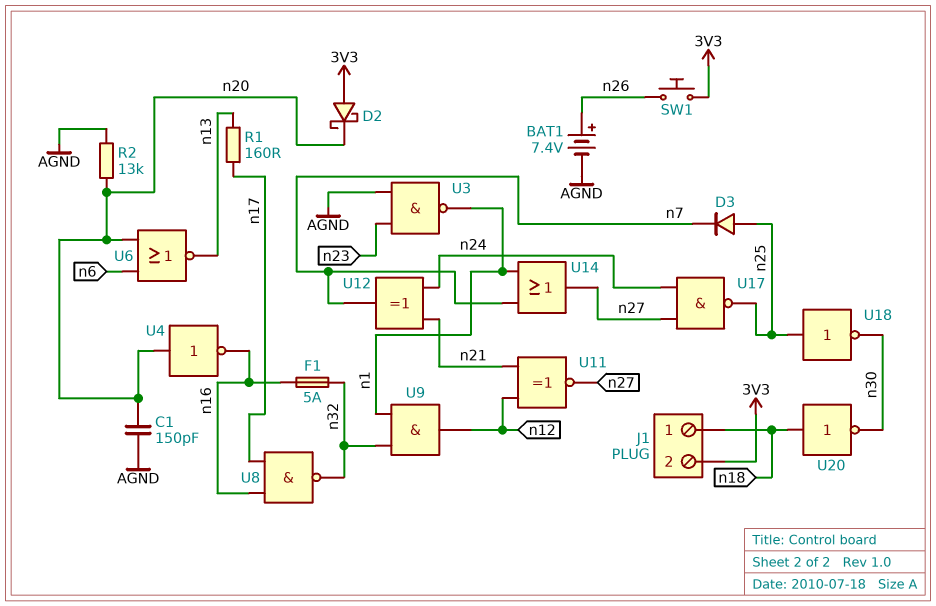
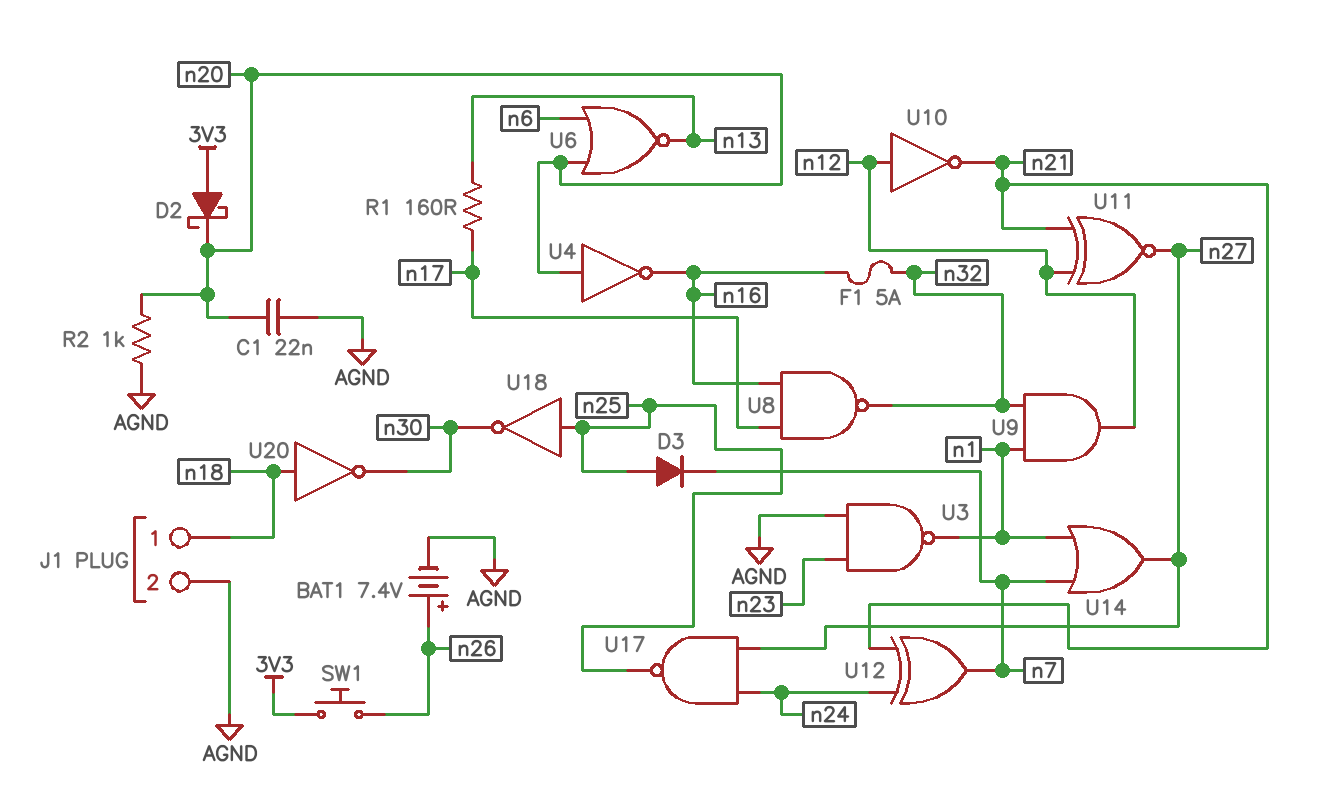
C1: 150pF (AGND, n20) -> 22nF (AGND, n20)
J1 pin 2: 3V3 -> AGND
R2: 13k (AGND, n20) -> 1k (AGND, n20)
U10: none -> NOT (in n12, out n21)

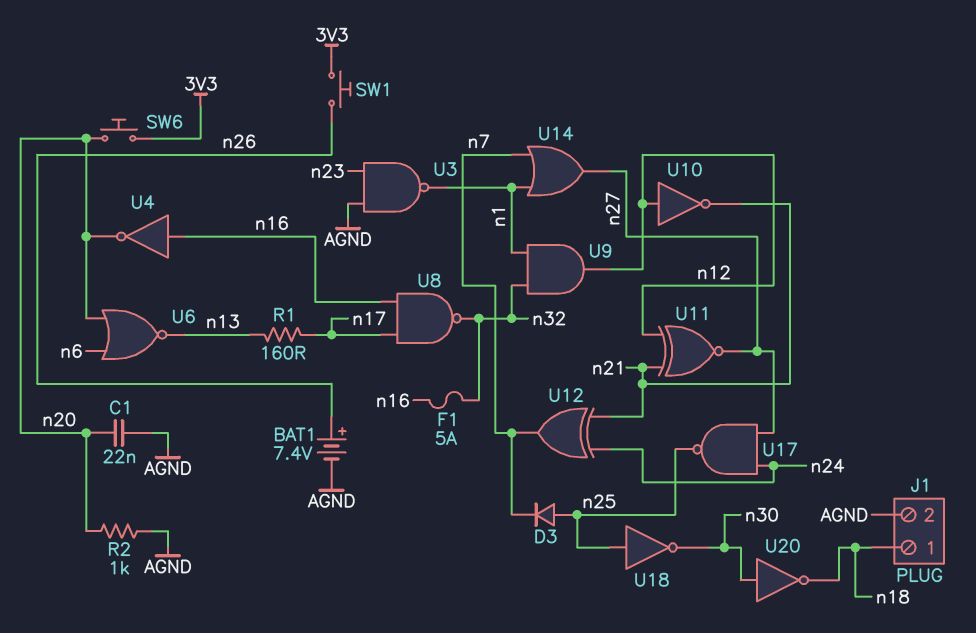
D2: schottky (A 3V3, K n20) -> none
SW6: none -> button (3V3, n20)
U4: NOT (in n20, out n16) -> NOT (in n16, out n20)
U20: NOT (in n18, out n30) -> NOT (in n30, out n18)

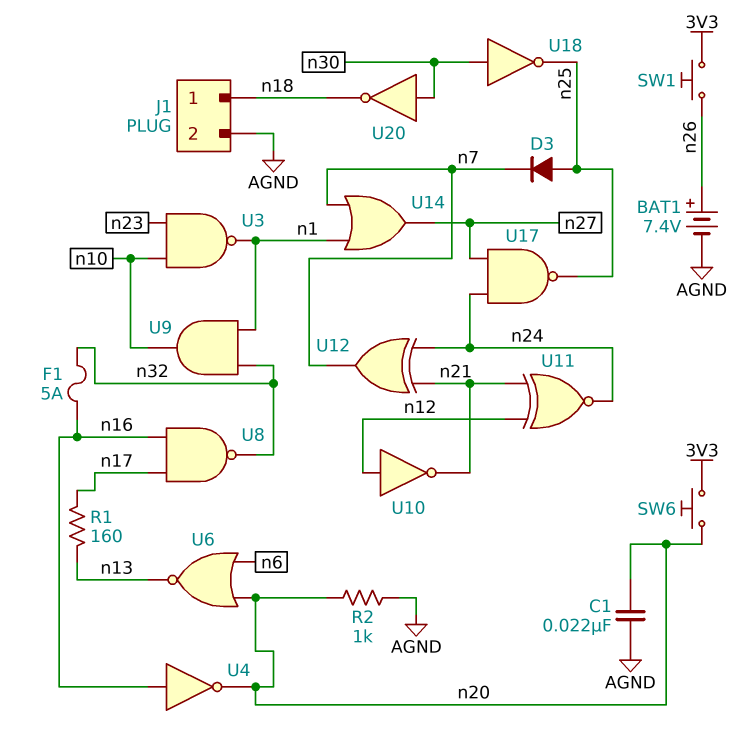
U3: NAND (in AGND, in n23, out n1) -> NAND (in n10, in n23, out n1)
U9: AND (in n1, in n32, out n12) -> AND (in n1, in n32, out n10)
U11: XNOR (in n12, in n21, out n27) -> XNOR (in n12, in n21, out n24)
U18: NOT (in n25, out n30) -> NOT (in n30, out n25)

